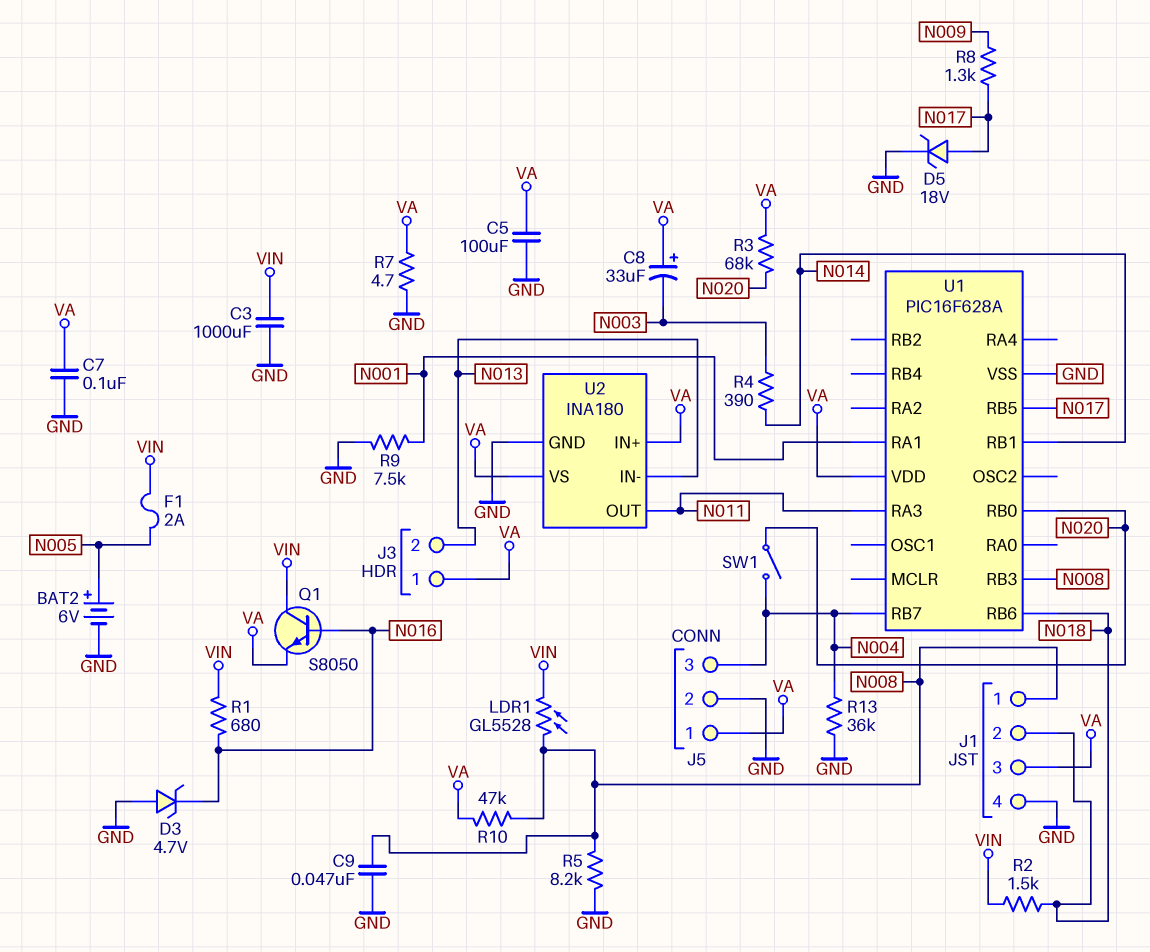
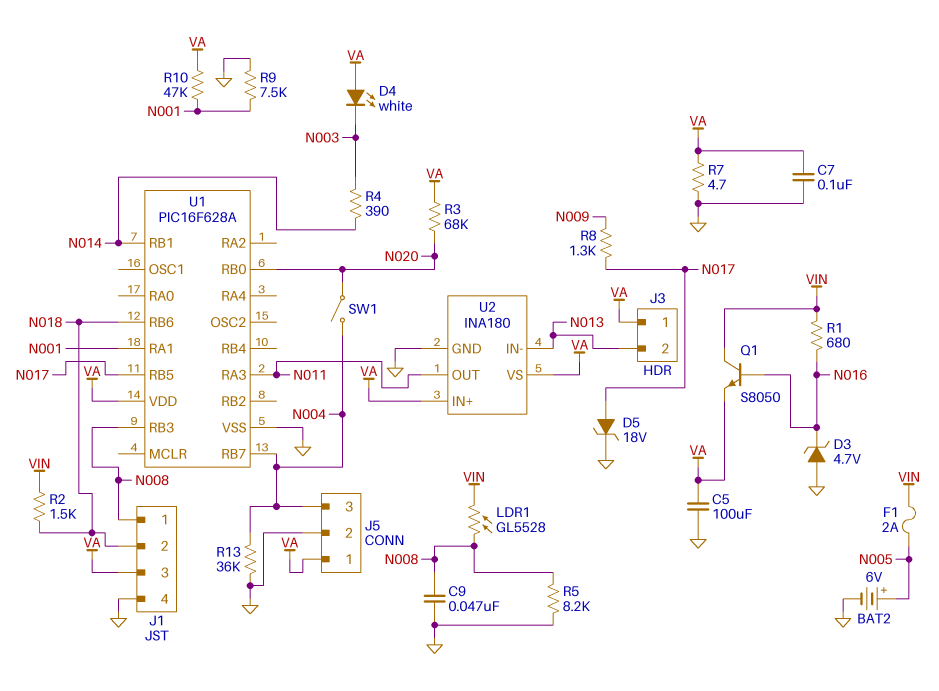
C3: 1000uF (GND, VIN) -> none
C8: 33uF (plus VA, minus N003) -> none
D4: none -> LED white (A VA, K N003)
R10: 47k (N008, VA) -> 47k (N001, VA)

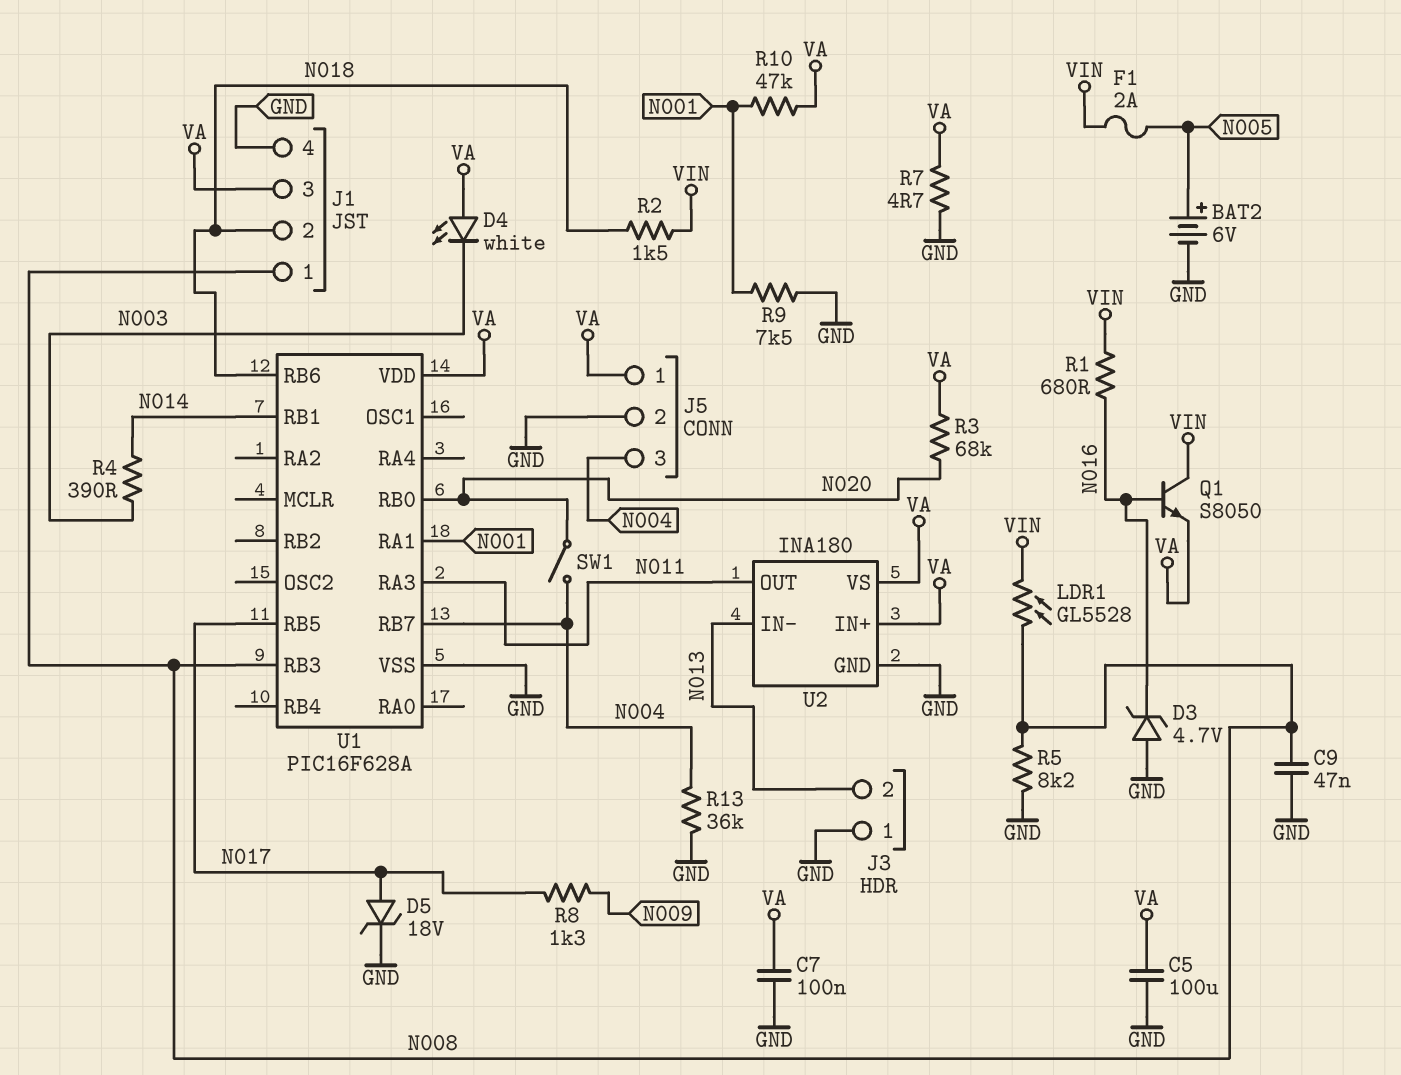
J3 pin 1: VA -> GND

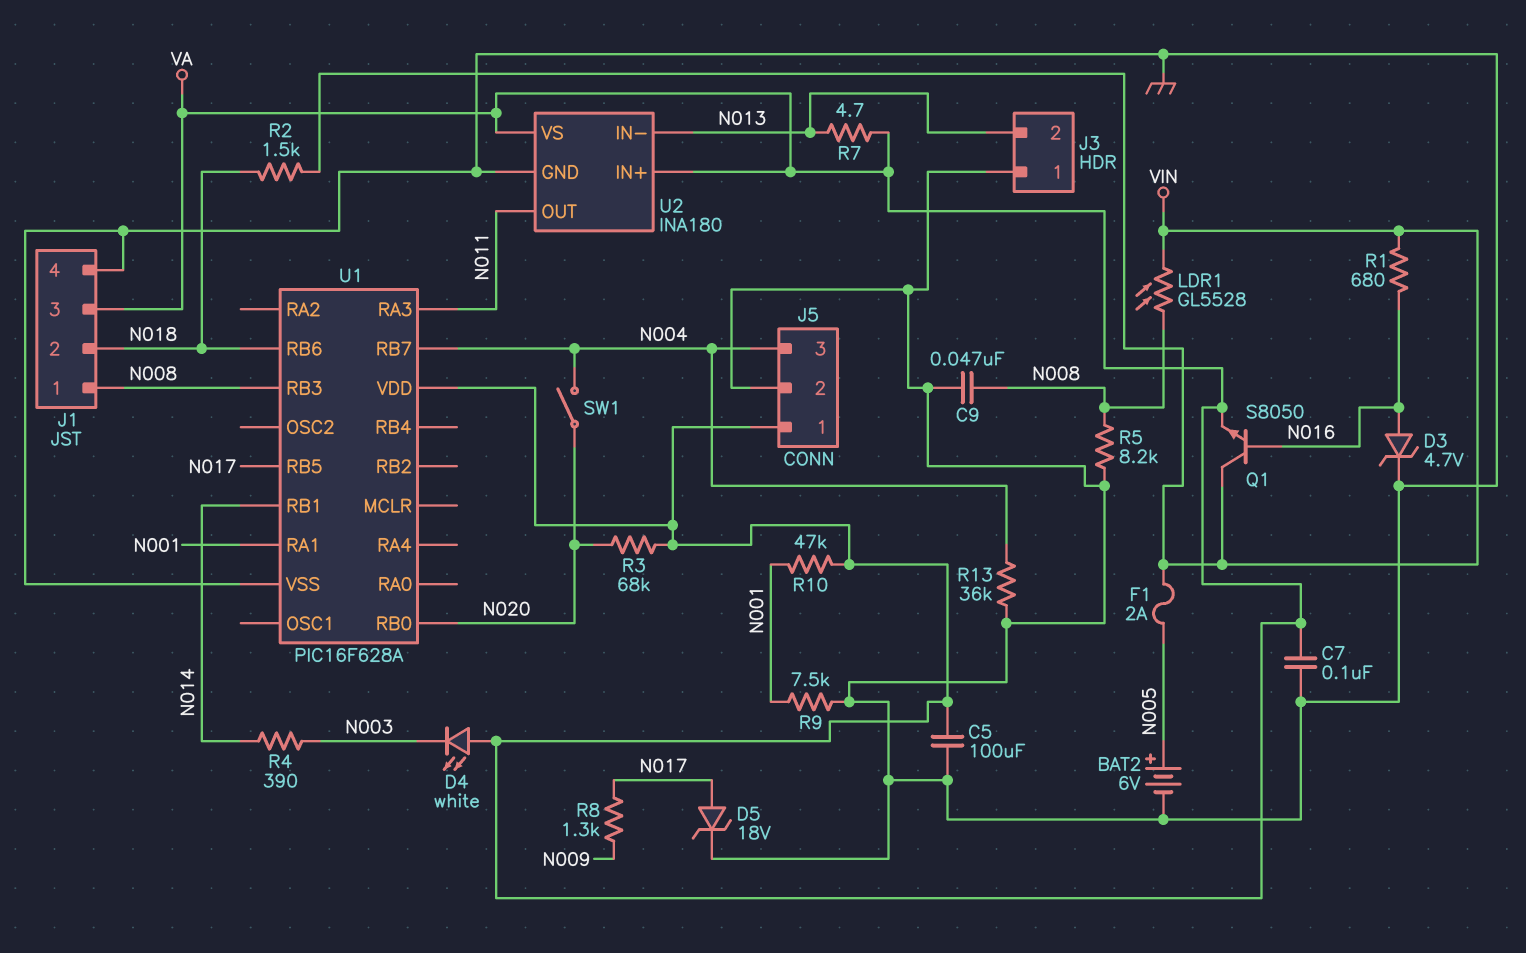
D3: zener 4.7V (A GND, K N016) -> zener 4.7V (A N016, K GND)
R7: 4.7 (GND, VA) -> 4.7 (N013, VA)

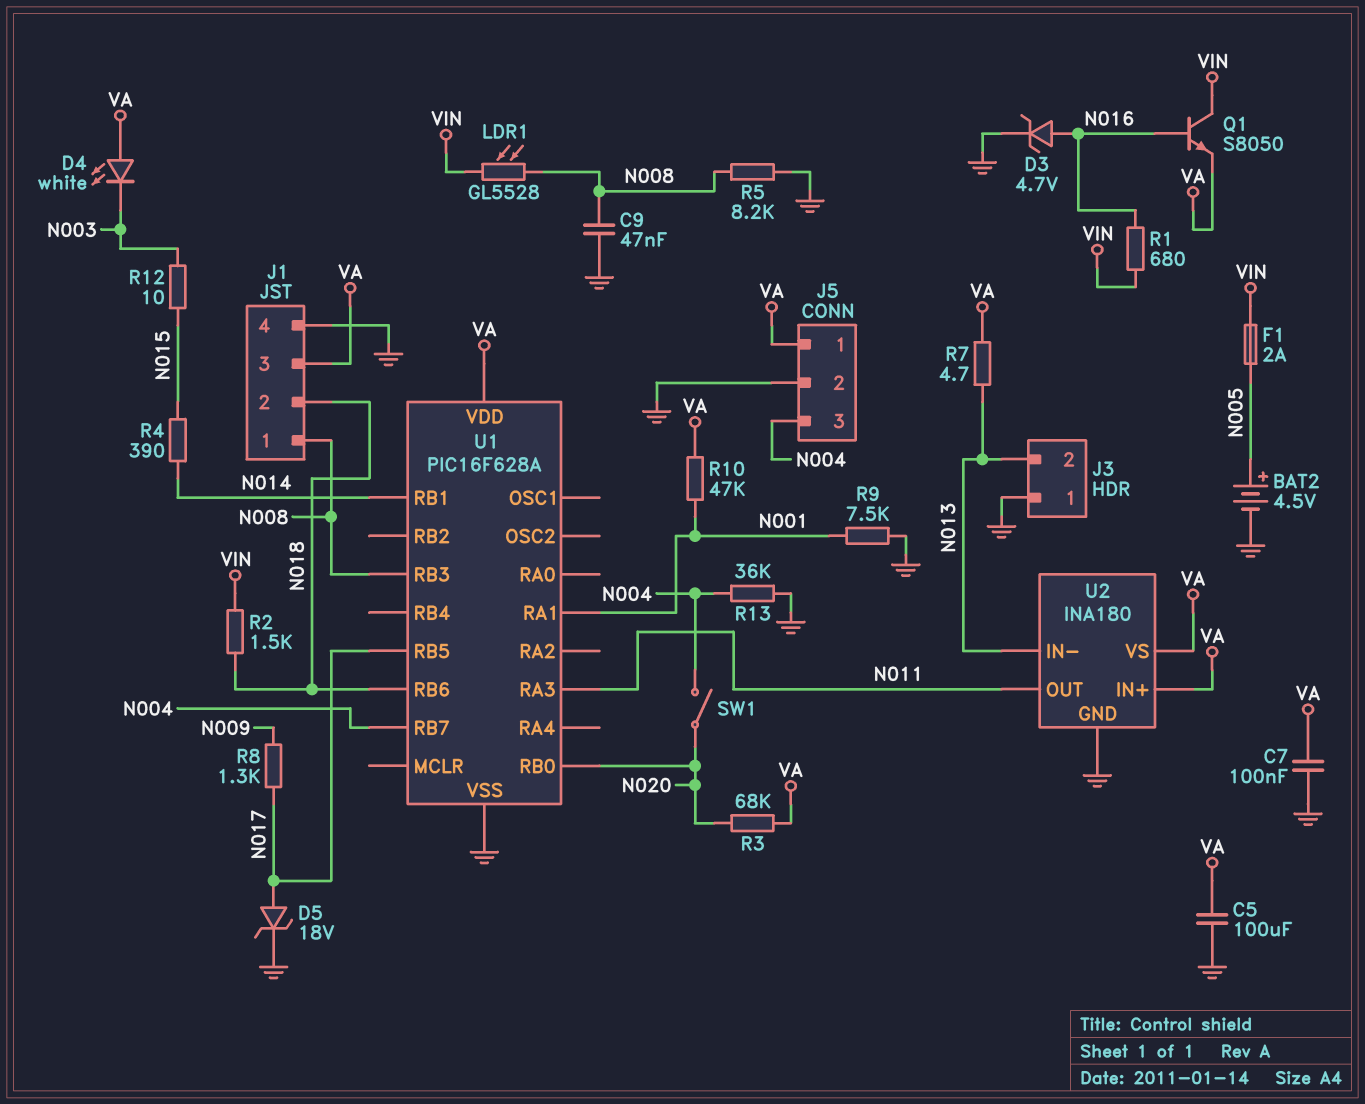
BAT2: 6V (plus N005, minus GND) -> 4.5V (plus N005, minus GND)
R4: 390 (N003, N014) -> 390 (N014, N015)
R12: none -> 10 (N003, N015)

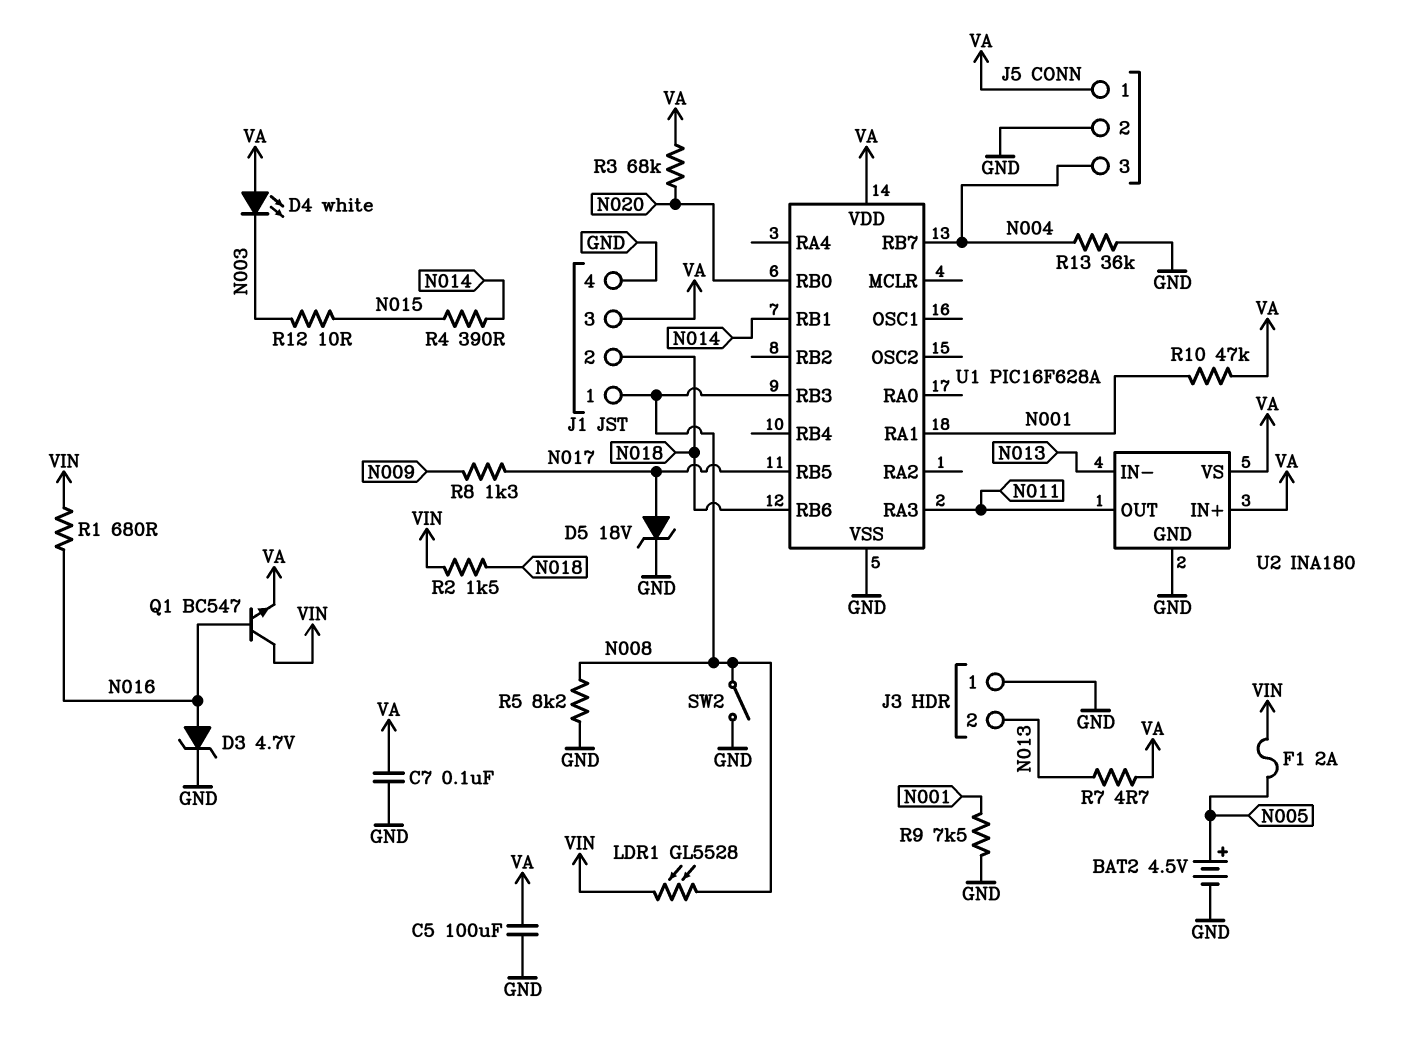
C9: 47nF (GND, N008) -> none
Q1: NPN S8050 (B N016, C VIN, E VA) -> NPN BC547 (B N016, C VIN, E VA)
SW1: switch (N004, N020) -> none
SW2: none -> switch (GND, N008)

